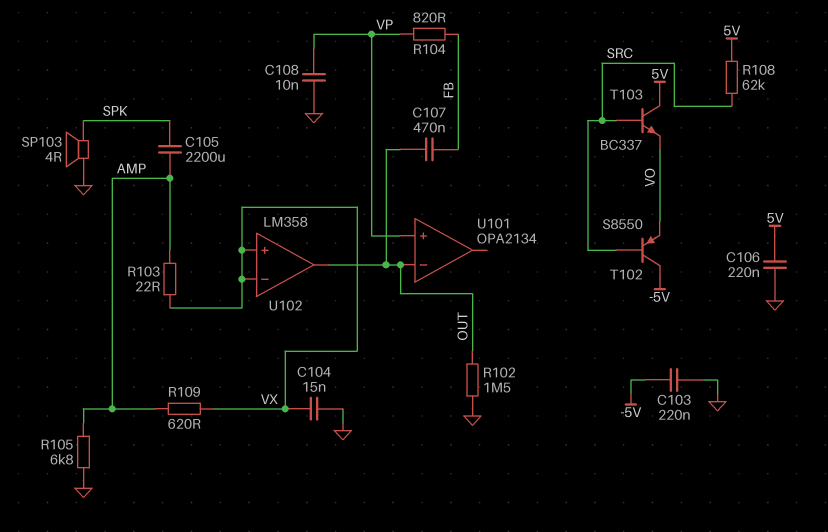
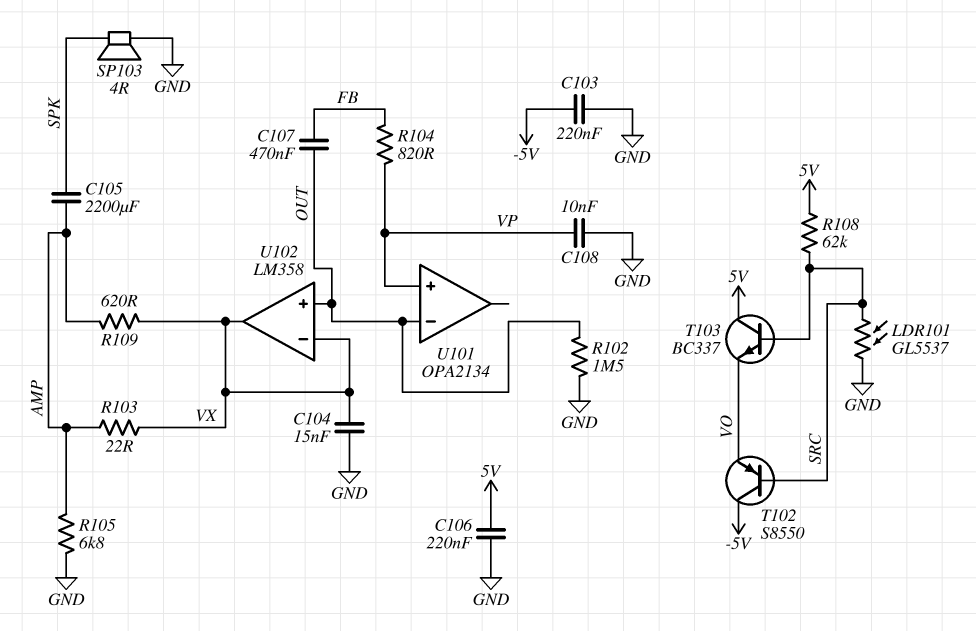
LDR101: none -> GL5537 (GND, SRC)
U102 pin in+: VX -> OUT
U102 pin out: OUT -> VX

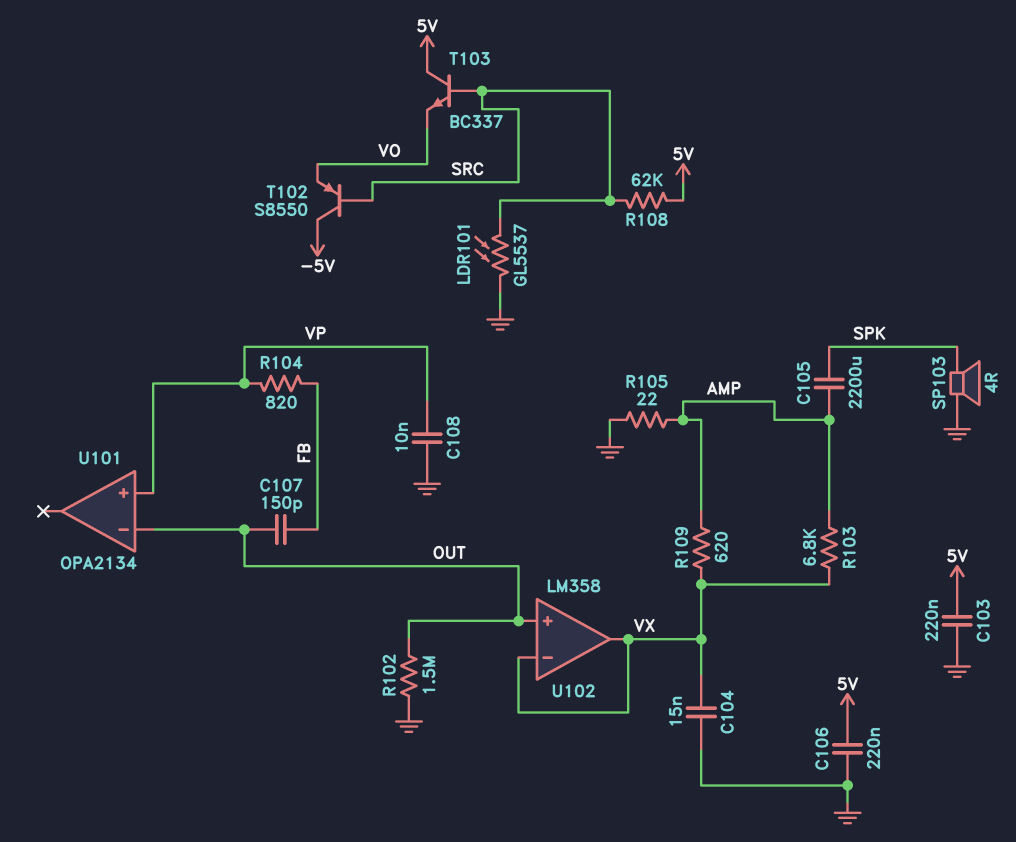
C103: 220nF (-5V, GND) -> 220nF (5V, GND)
C107: 470nF (FB, OUT) -> 150pF (FB, OUT)
R103: 22 (AMP, VX) -> 6.8k (AMP, VX)
R105: 6.8k (AMP, GND) -> 22 (AMP, GND)

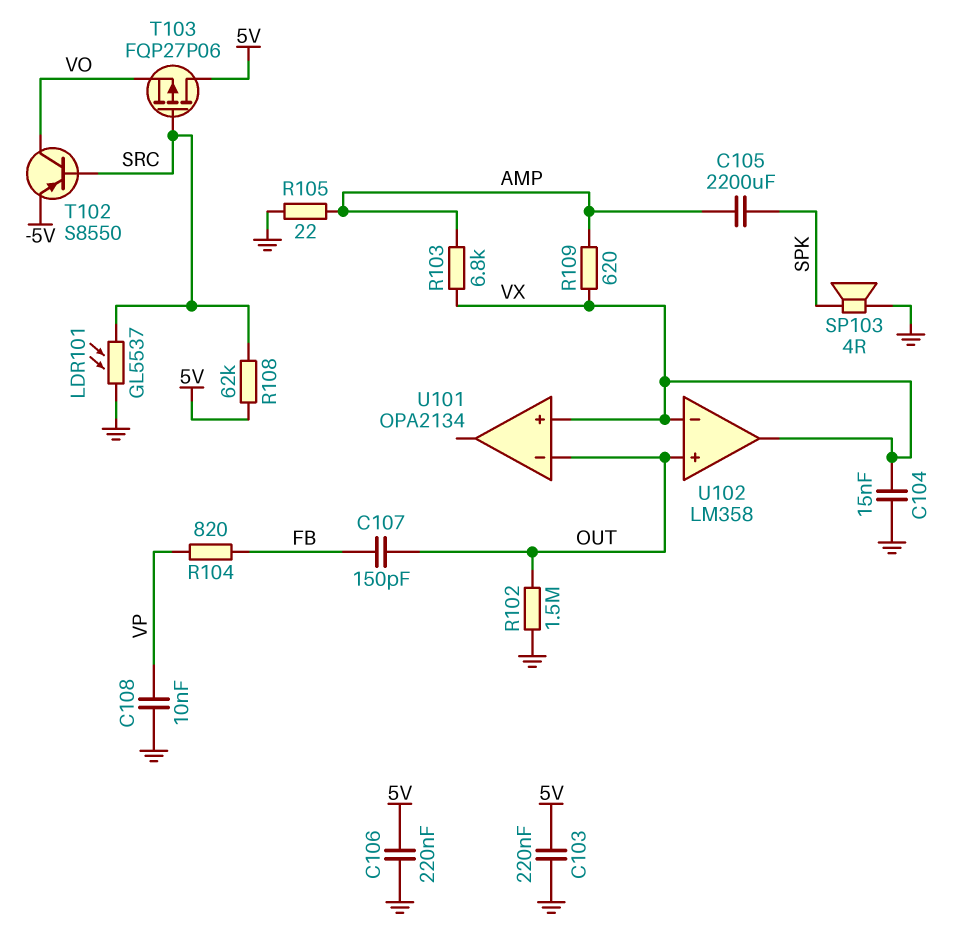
T102: PNP S8550 (B SRC, C -5V, E VO) -> PNP S8550 (B SRC, C VO, E -5V)
T103: NPN BC337 (B SRC, C 5V, E VO) -> PMOS FQP27P06 (G SRC, D 5V, S VO)
U101 pin in+: VP -> VX

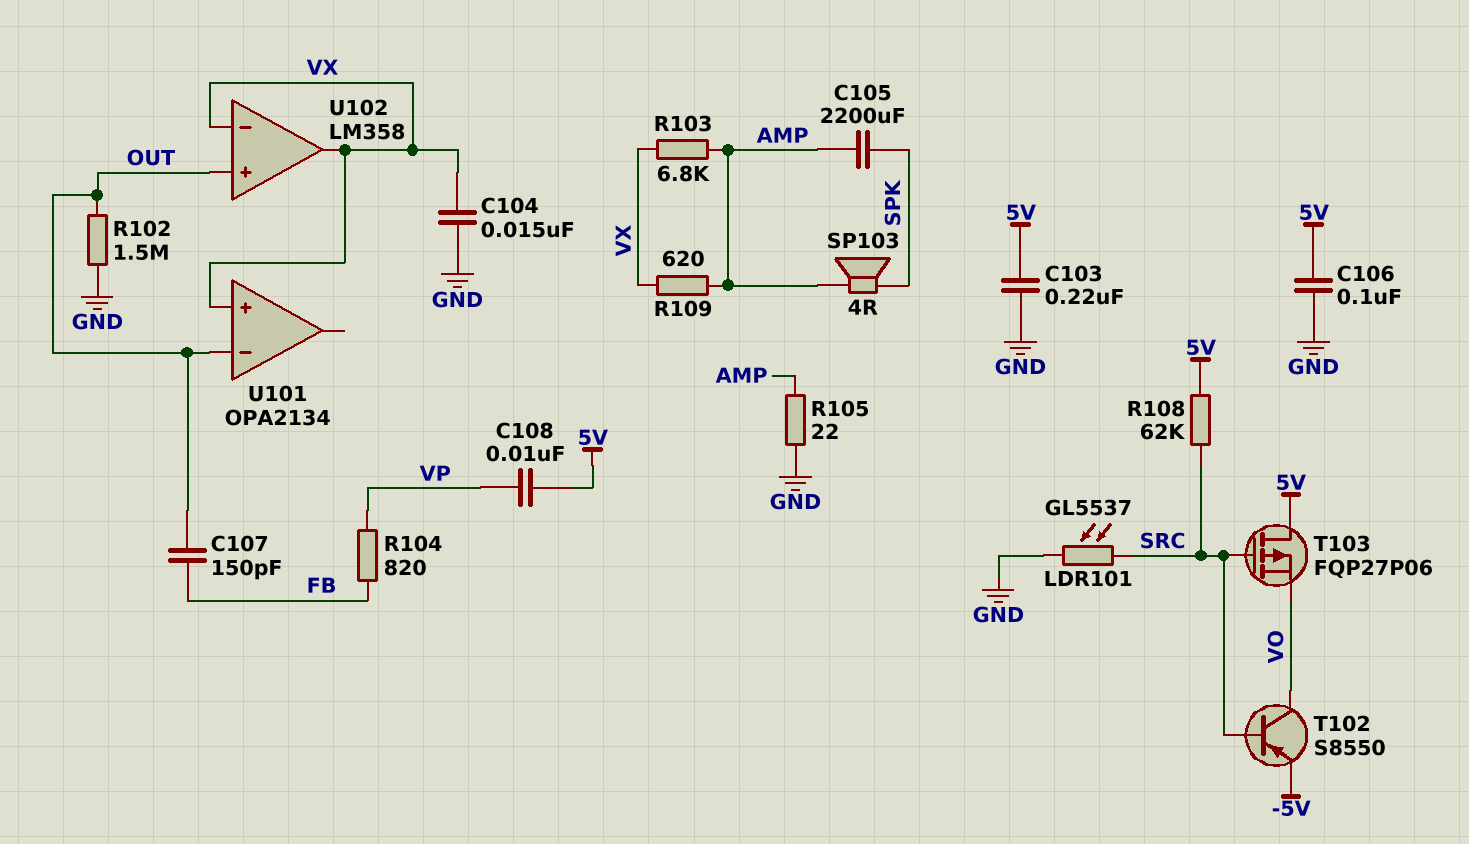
C106: 220nF (5V, GND) -> 100nF (5V, GND)
C108: 10nF (GND, VP) -> 10nF (5V, VP)
SP103: speaker 4R (GND, SPK) -> speaker 4R (AMP, SPK)

